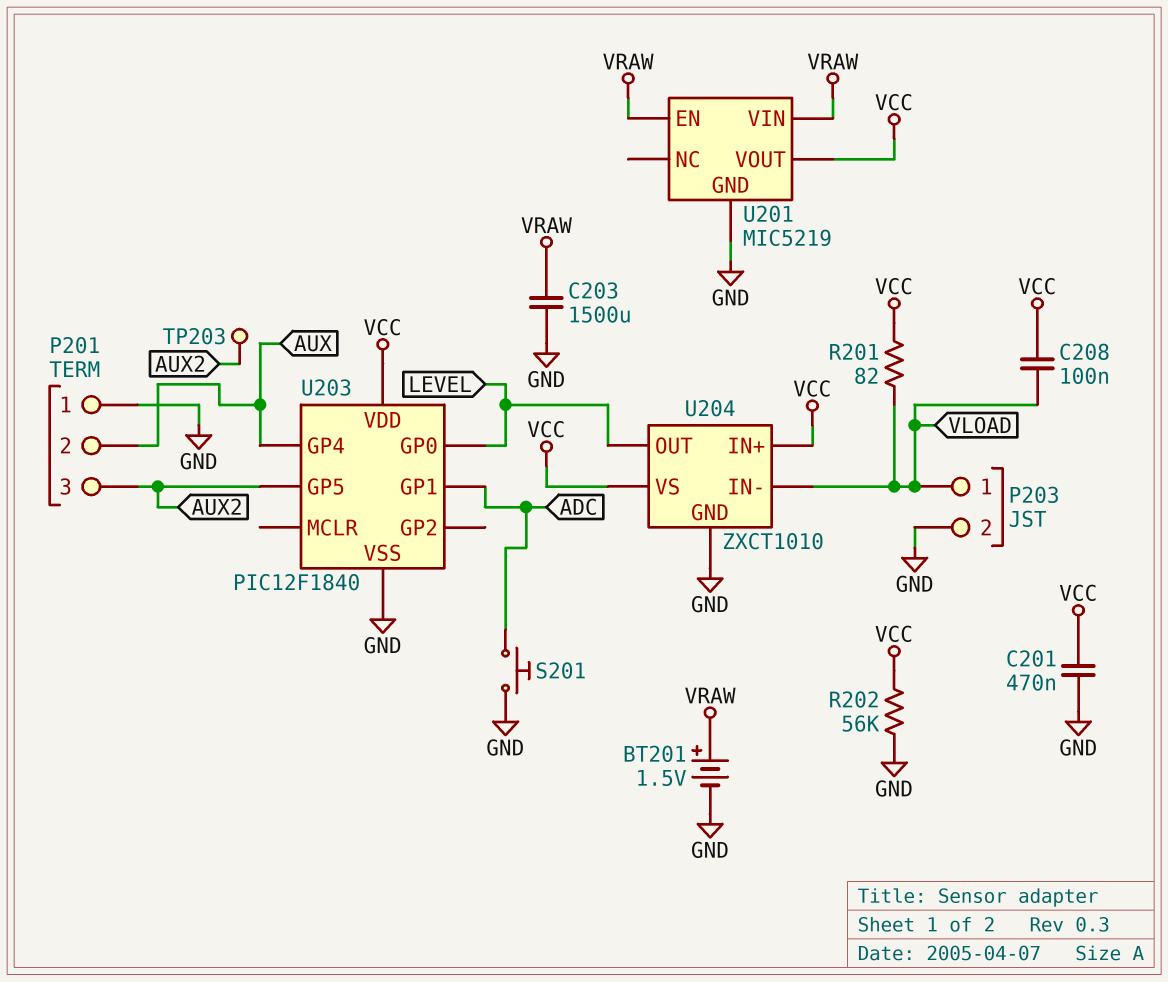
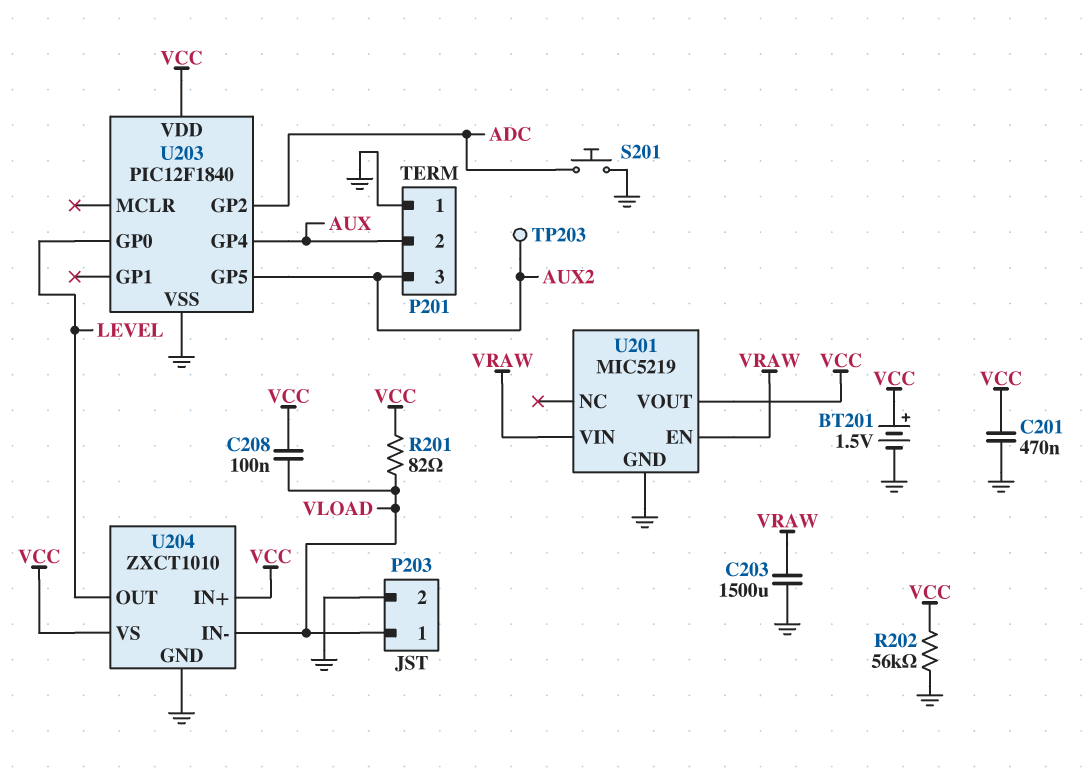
BT201: 1.5V (plus VRAW, minus GND) -> 1.5V (plus VCC, minus GND)
U203 pin GP1: ADC -> none
U203 pin GP2: none -> ADC

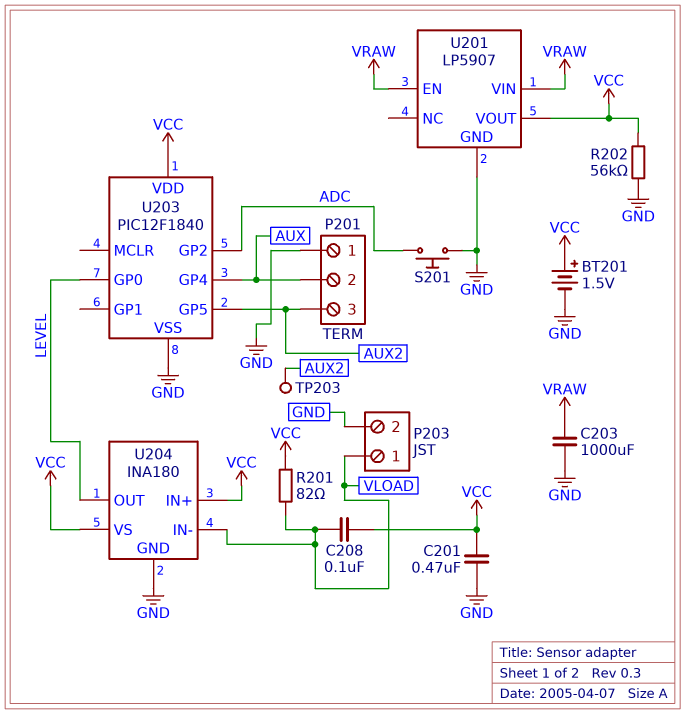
C203: 1500uF (GND, VRAW) -> 1000uF (GND, VRAW)
U201: MIC5219 -> LP5907
U204: ZXCT1010 -> INA180

